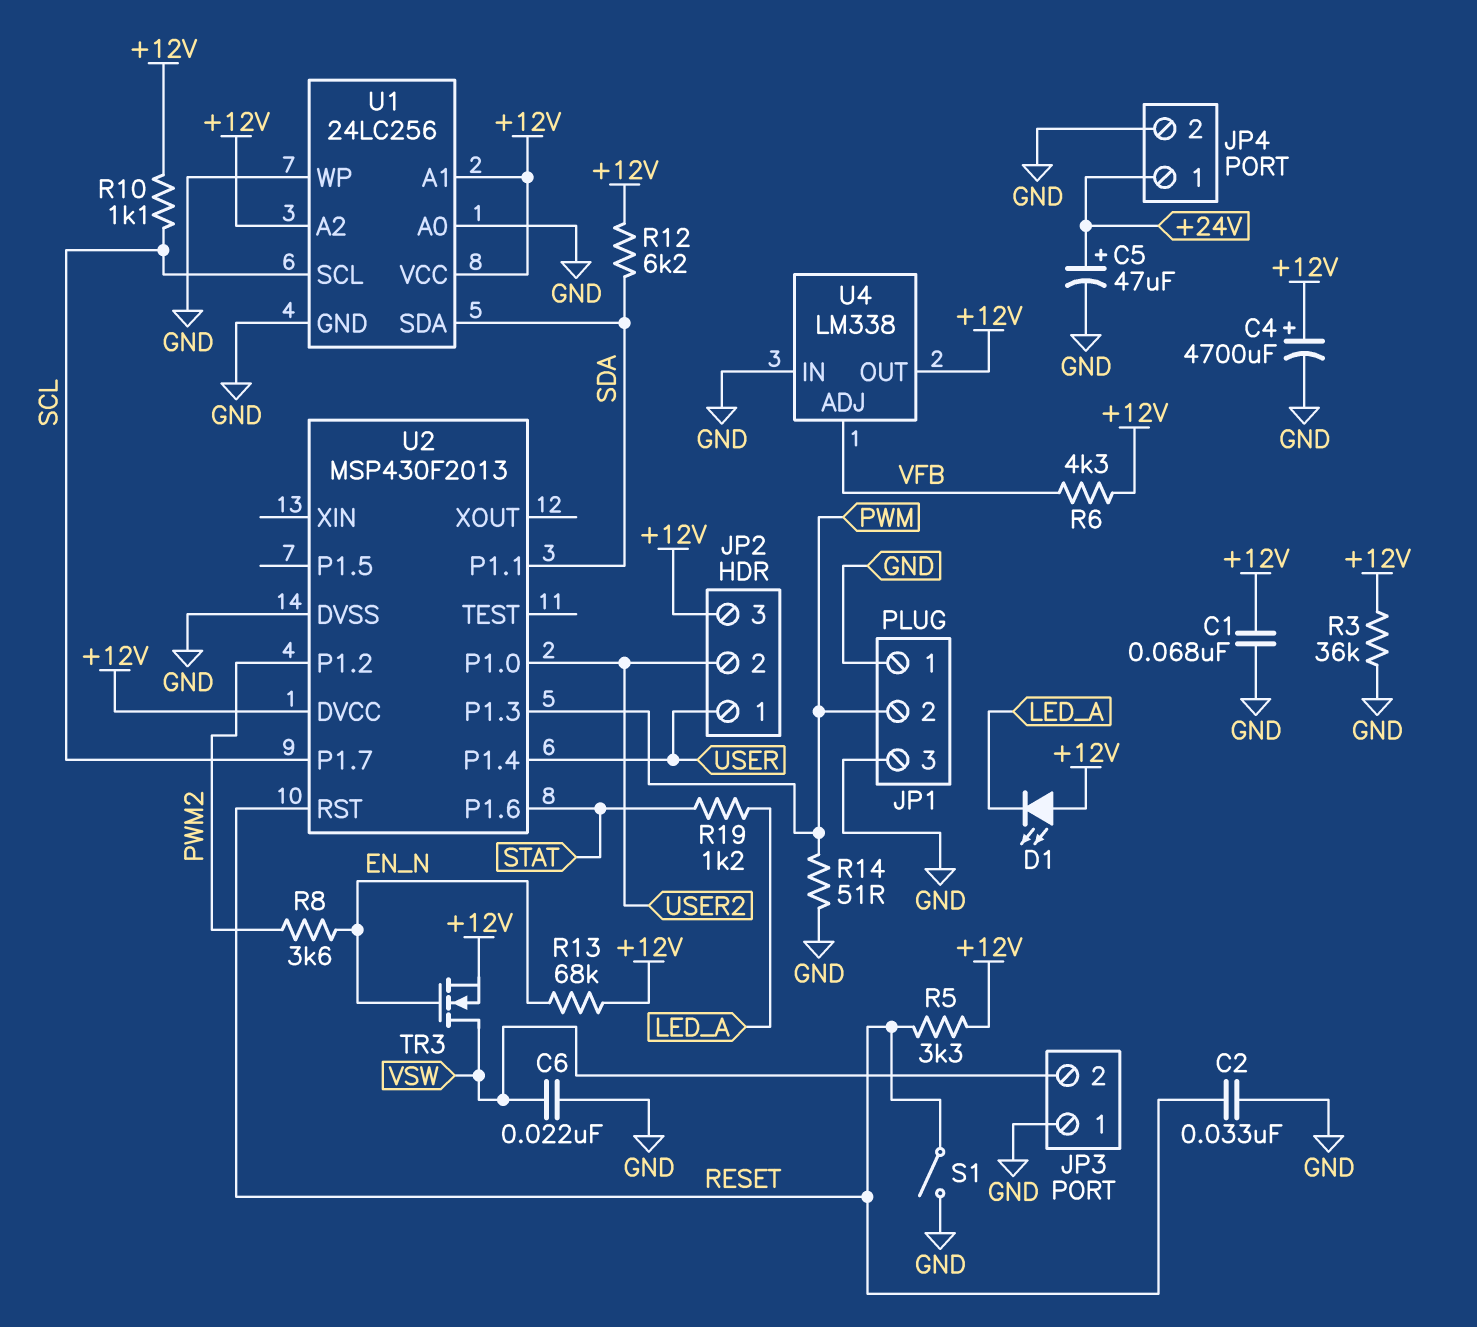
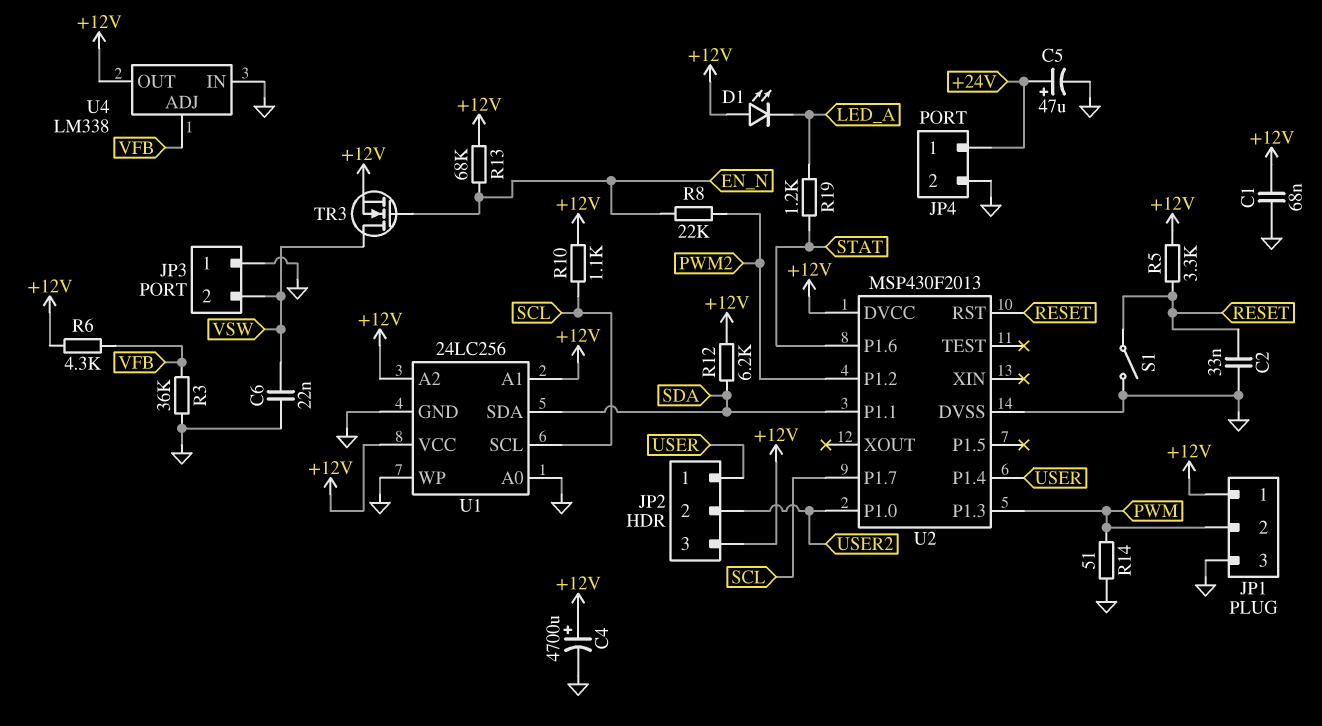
JP1 pin 1: GND -> +12V
R3: 36k (+12V, GND) -> 36k (GND, VFB)
R8: 3.6k (EN_N, PWM2) -> 22k (EN_N, PWM2)

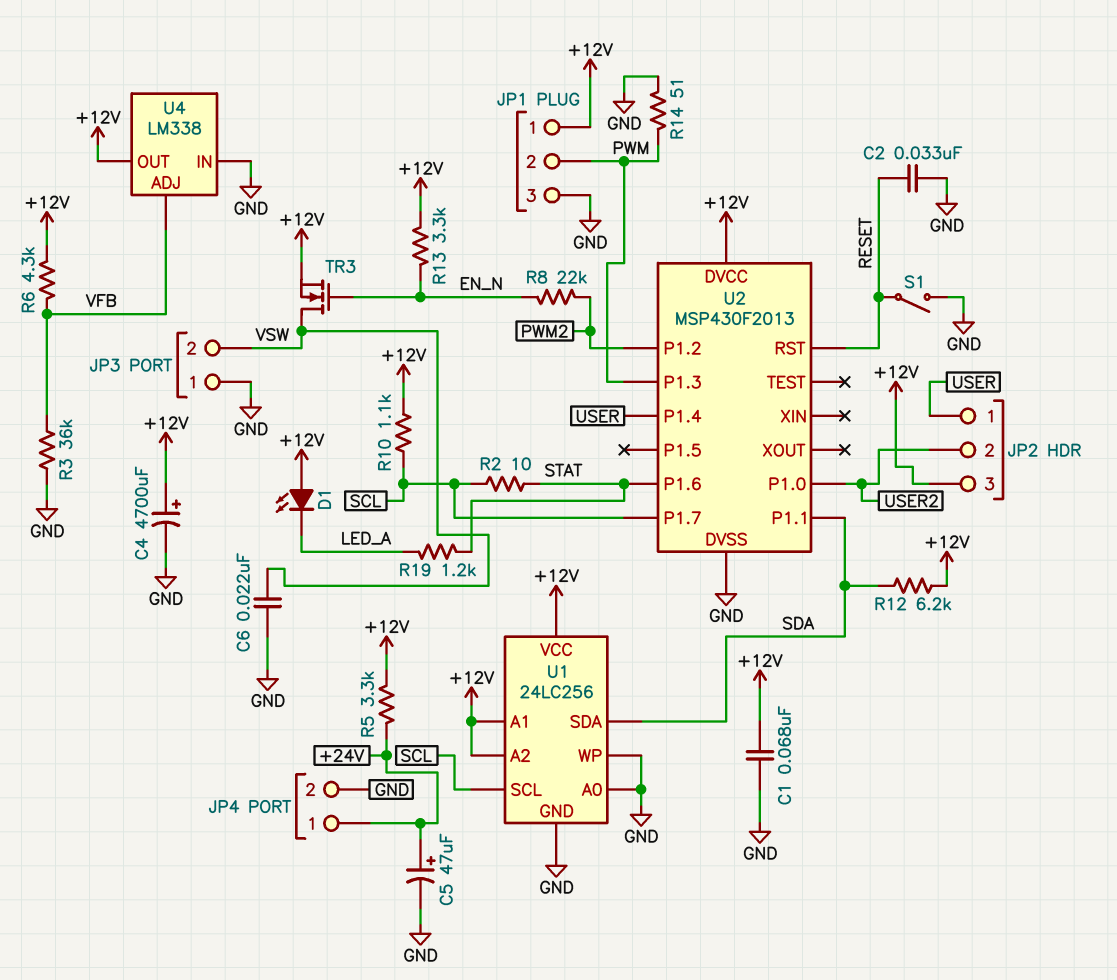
R2: none -> 10 (SCL, STAT)
R5: 3.3k (+12V, RESET) -> 3.3k (+12V, +24V)
R13: 68k (+12V, EN_N) -> 3.3k (+12V, EN_N)

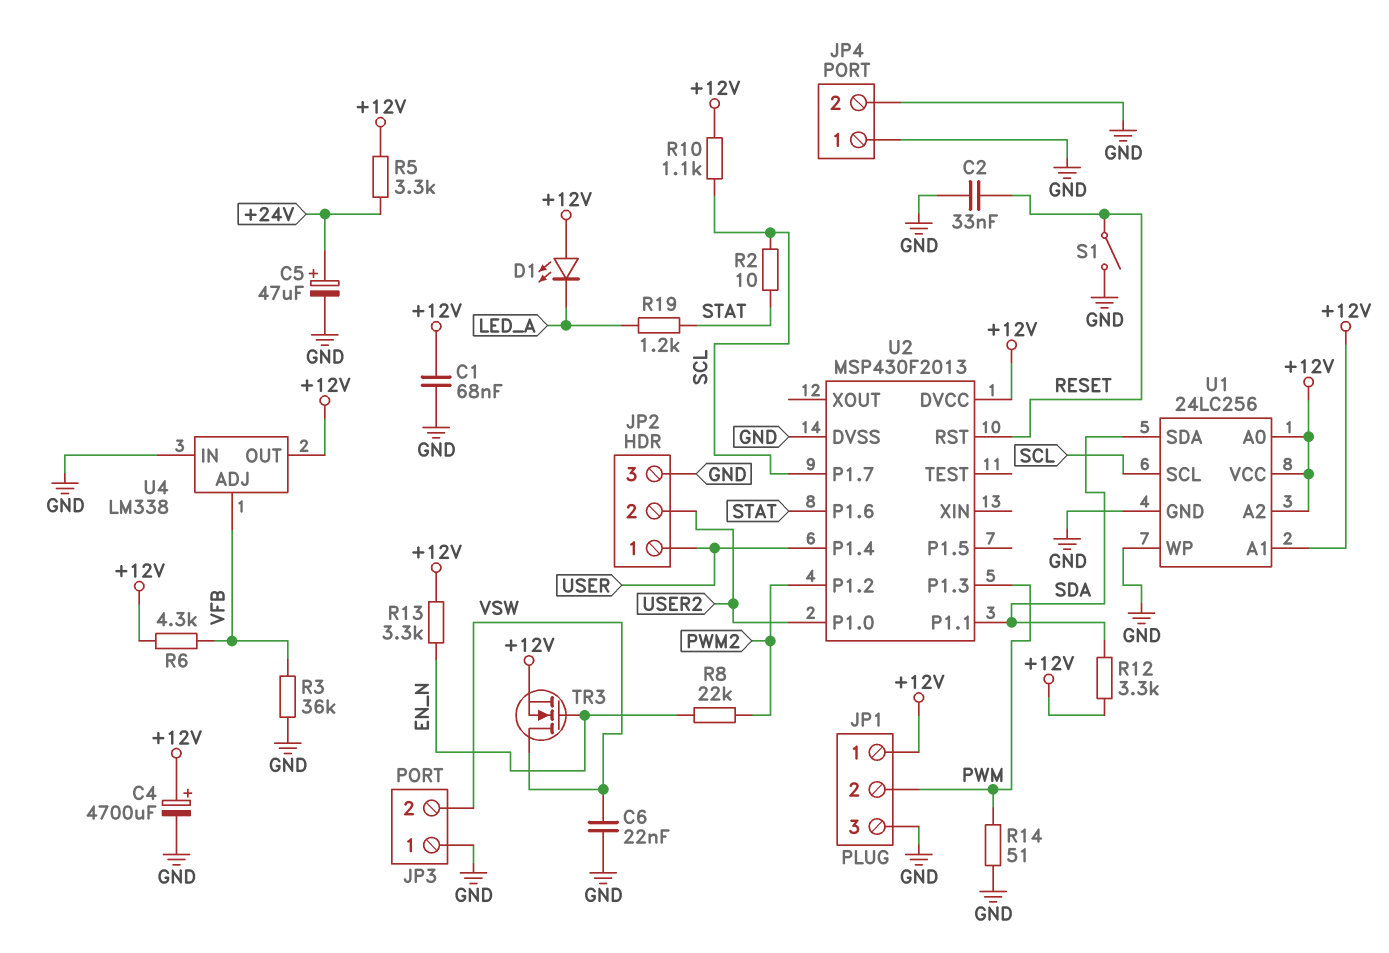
JP2 pin 3: +12V -> GND
JP4 pin 1: +24V -> GND
R12: 6.2k (+12V, SDA) -> 3.3k (+12V, SDA)
U1 pin A0: GND -> +12V

